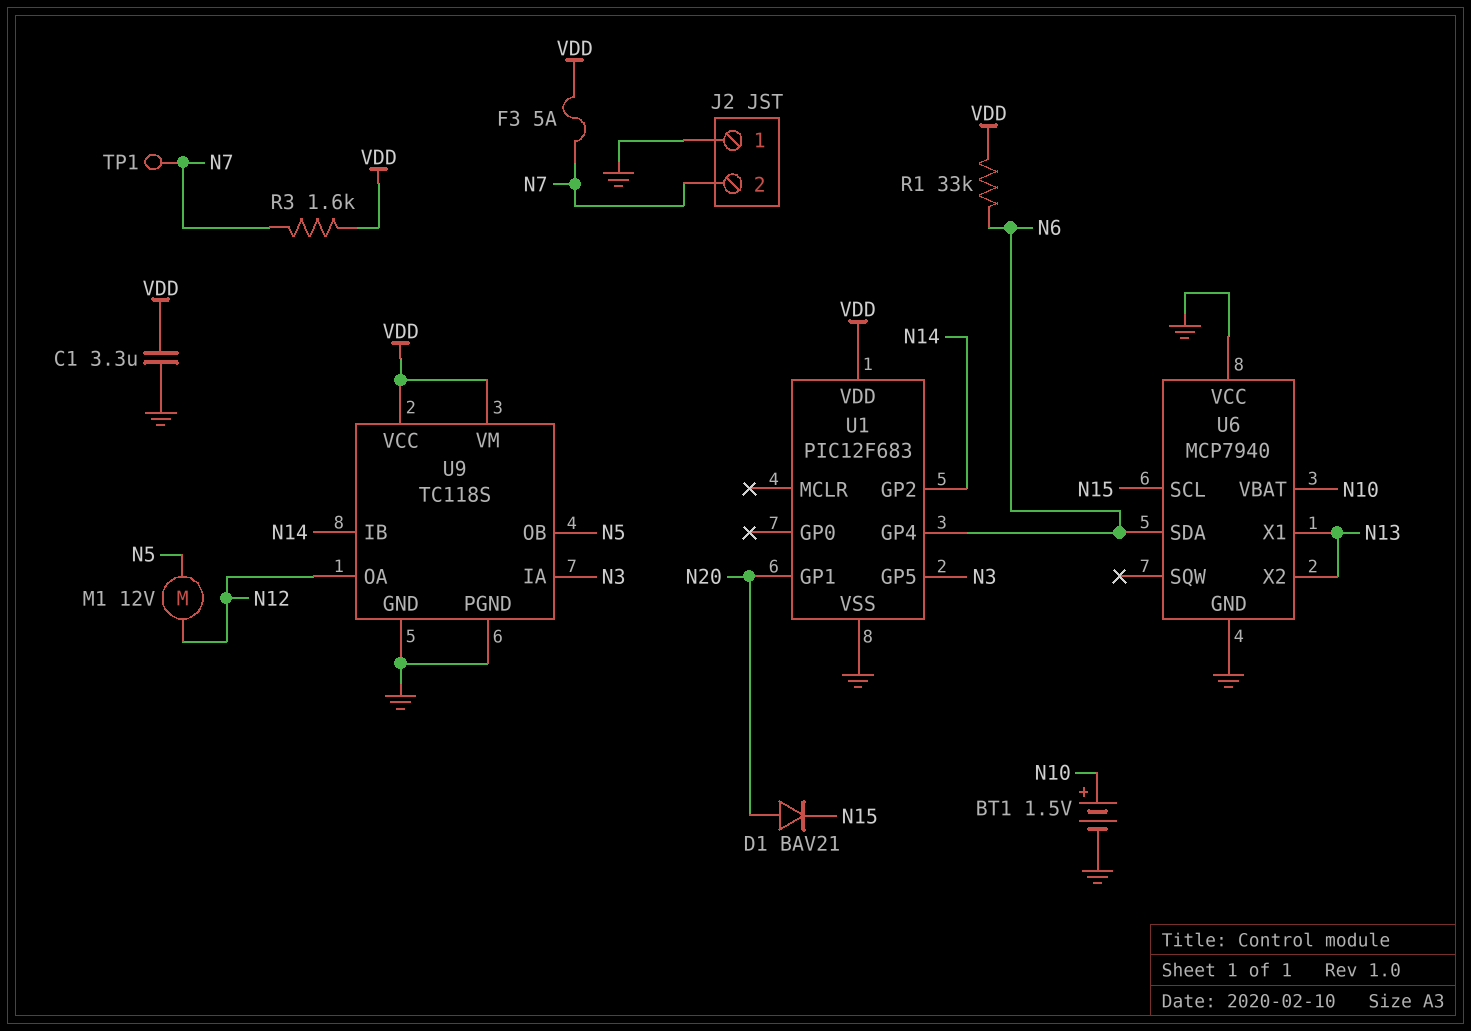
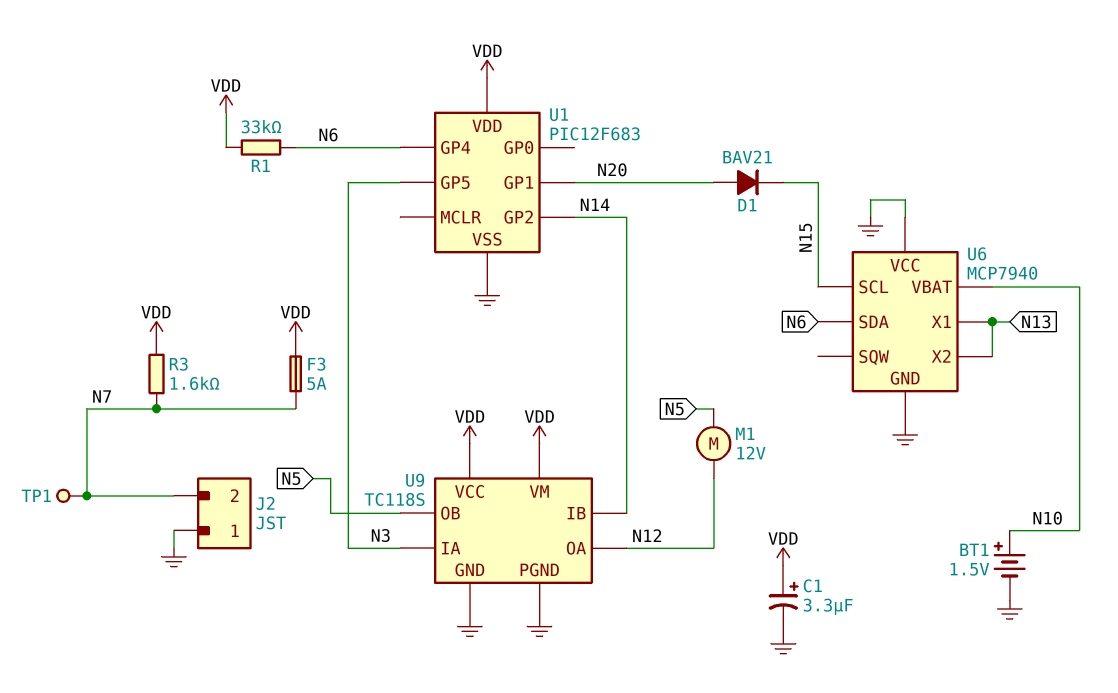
C1: 3.3uF (GND, VDD) -> 3.3uF (plus VDD, minus GND)

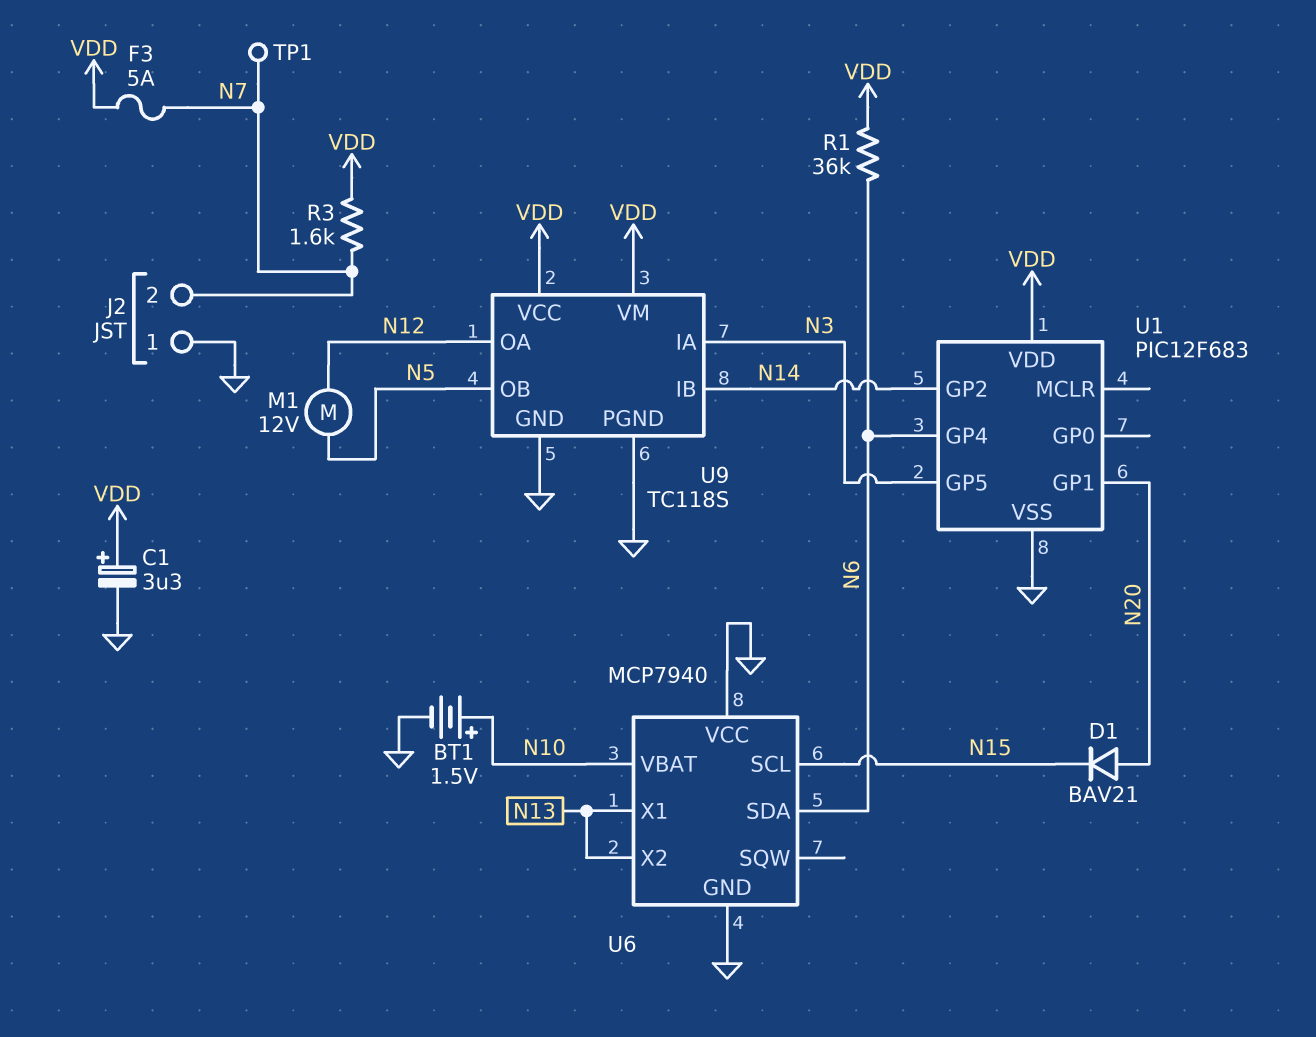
R1: 33k (N6, VDD) -> 36k (N6, VDD)

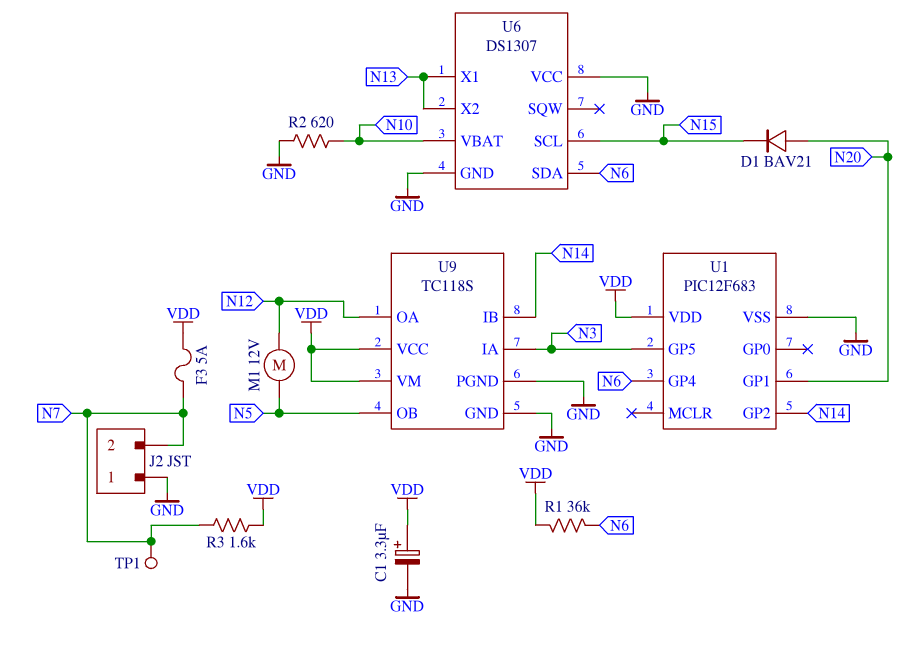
BT1: 1.5V (plus N10, minus GND) -> none
R2: none -> 620 (GND, N10)
U6: MCP7940 -> DS1307

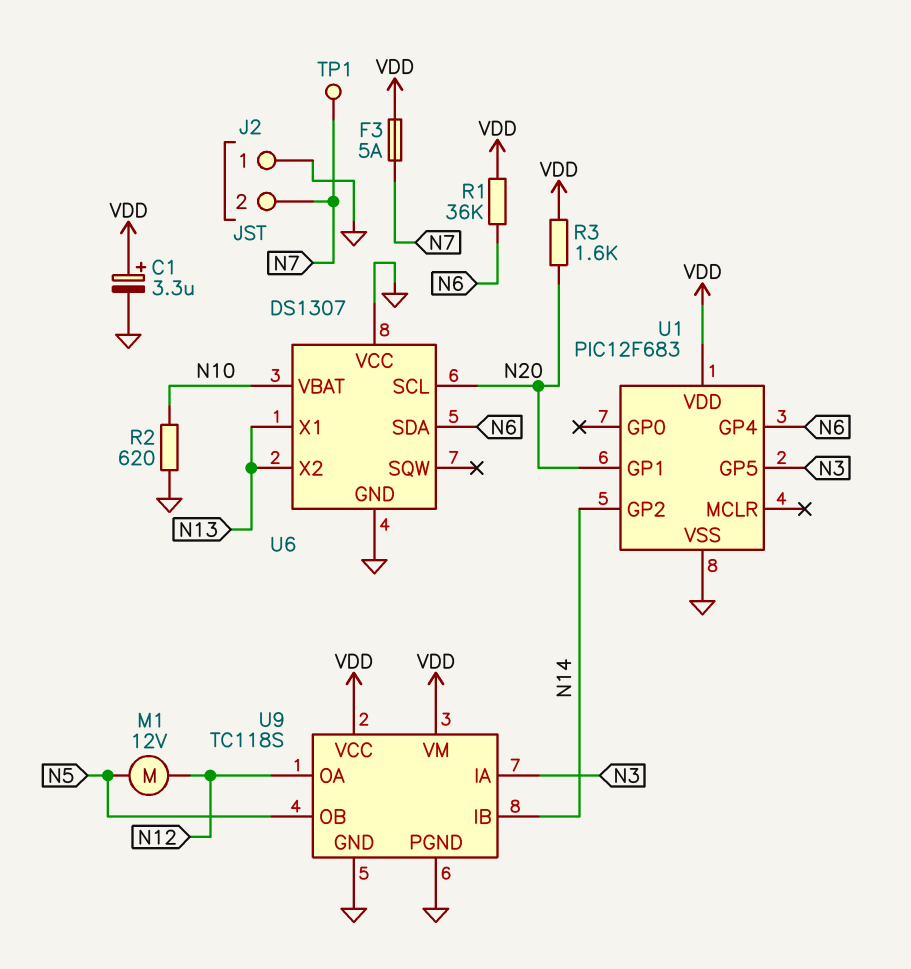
D1: diode BAV21 (A N20, K N15) -> none
R3: 1.6k (N7, VDD) -> 1.6k (N20, VDD)
U6 pin SCL: N15 -> N20

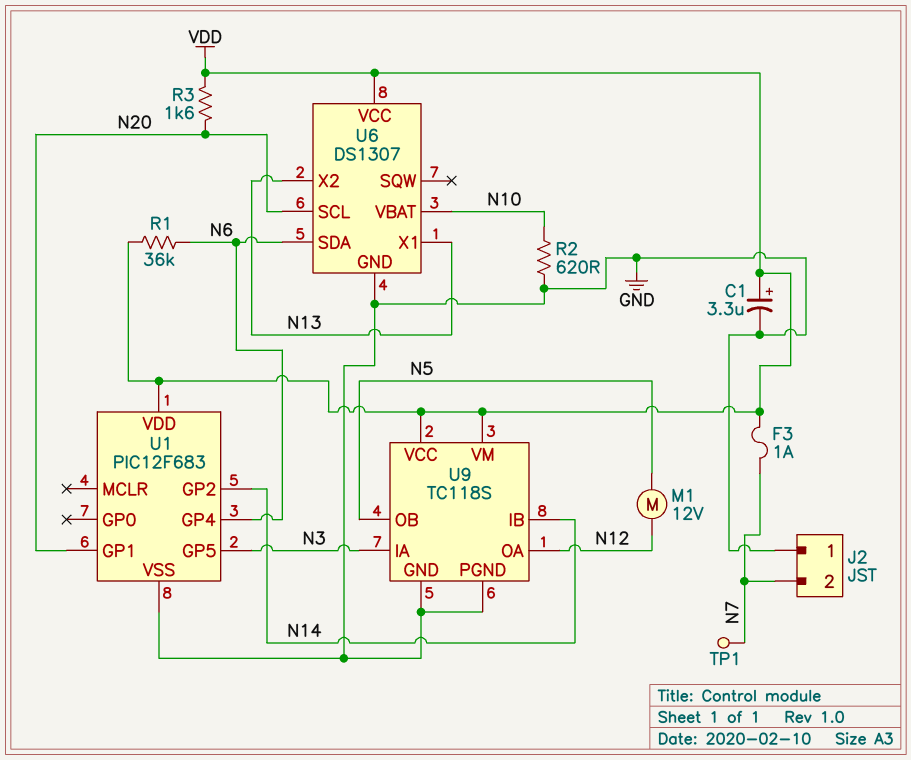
F3: 5A (N7, VDD) -> 1A (N7, VDD)
U6 pin VCC: GND -> VDD

